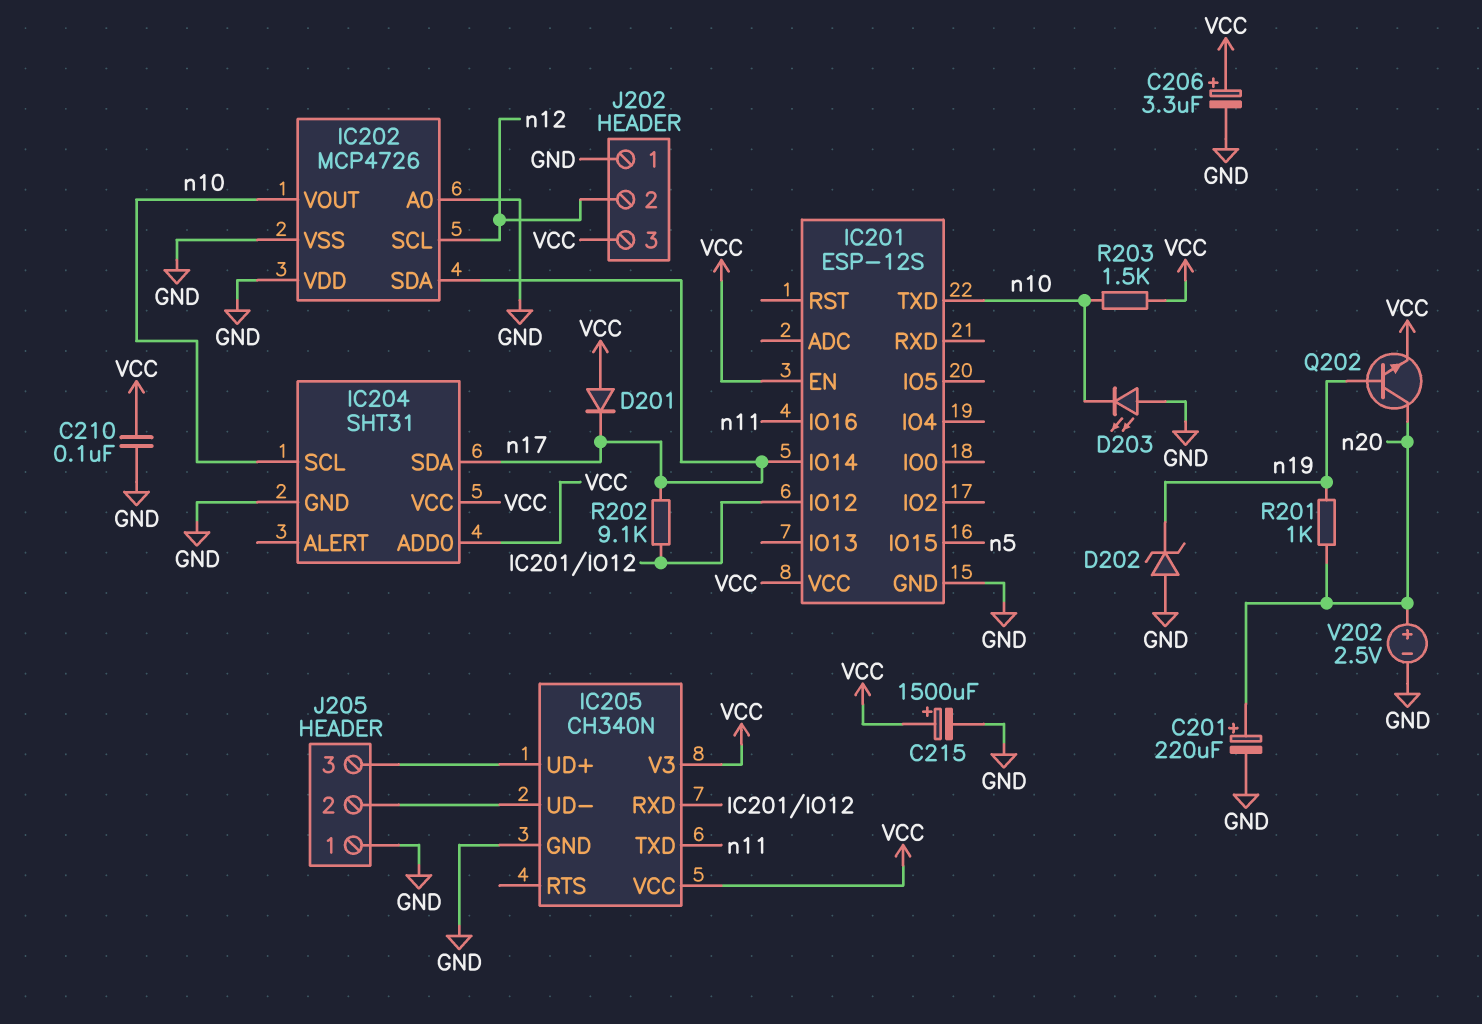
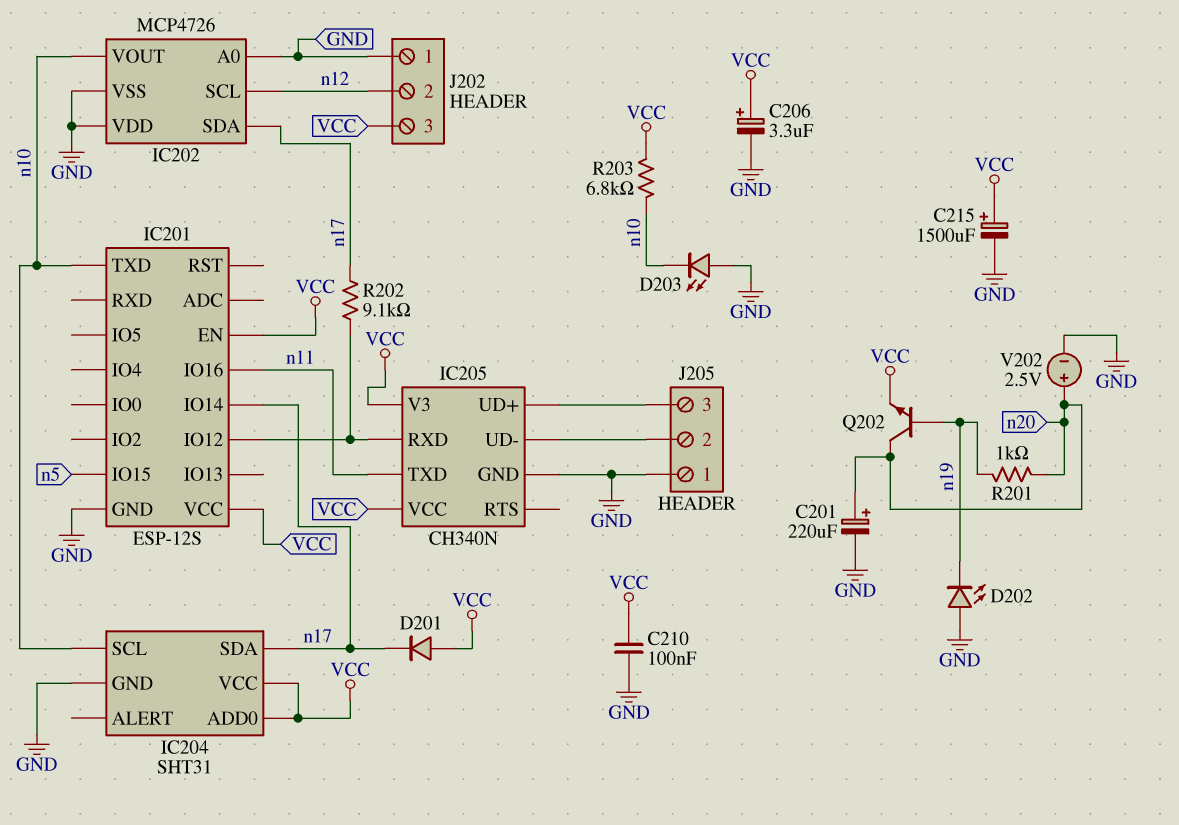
D202: zener (A GND, K n19) -> LED (A GND, K n19)
R203: 1.5k (VCC, n10) -> 6.8k (VCC, n10)

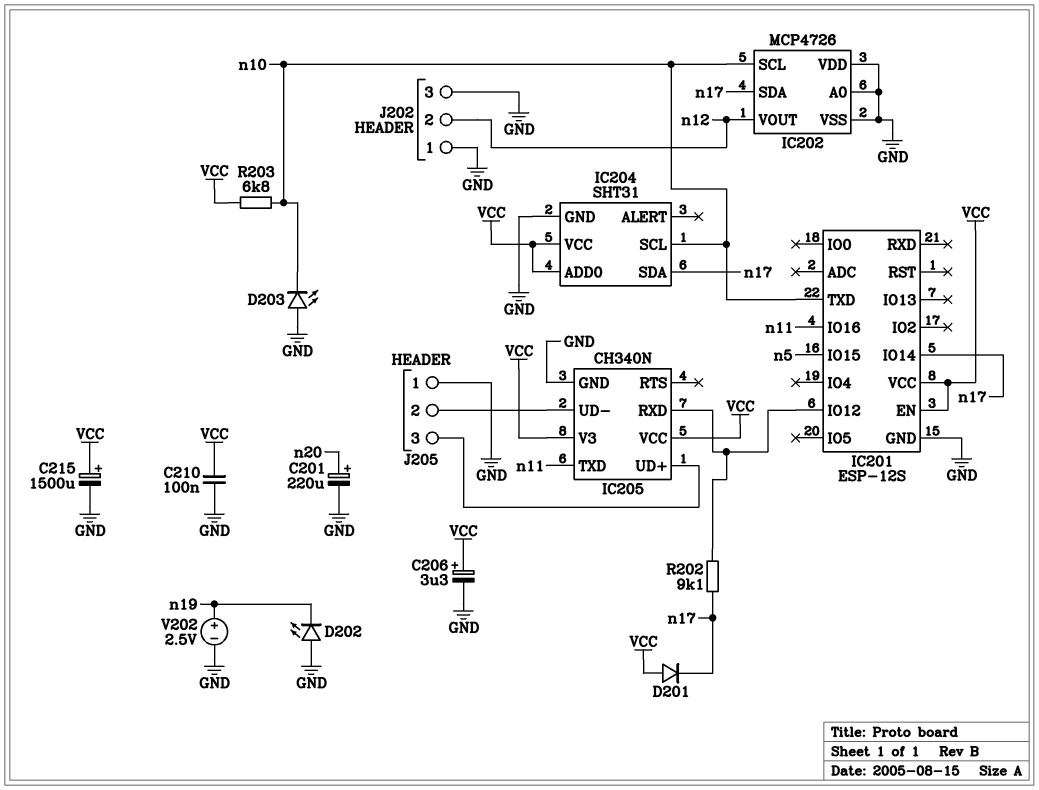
IC202 pin SCL: n12 -> n10
IC202 pin VOUT: n10 -> n12
J202 pin 3: VCC -> GND
Q202: NPN (B n19, C n20, E VCC) -> none
R201: 1k (n19, n20) -> none
V202: 2.5V (plus n20, minus GND) -> 2.5V (plus n19, minus GND)

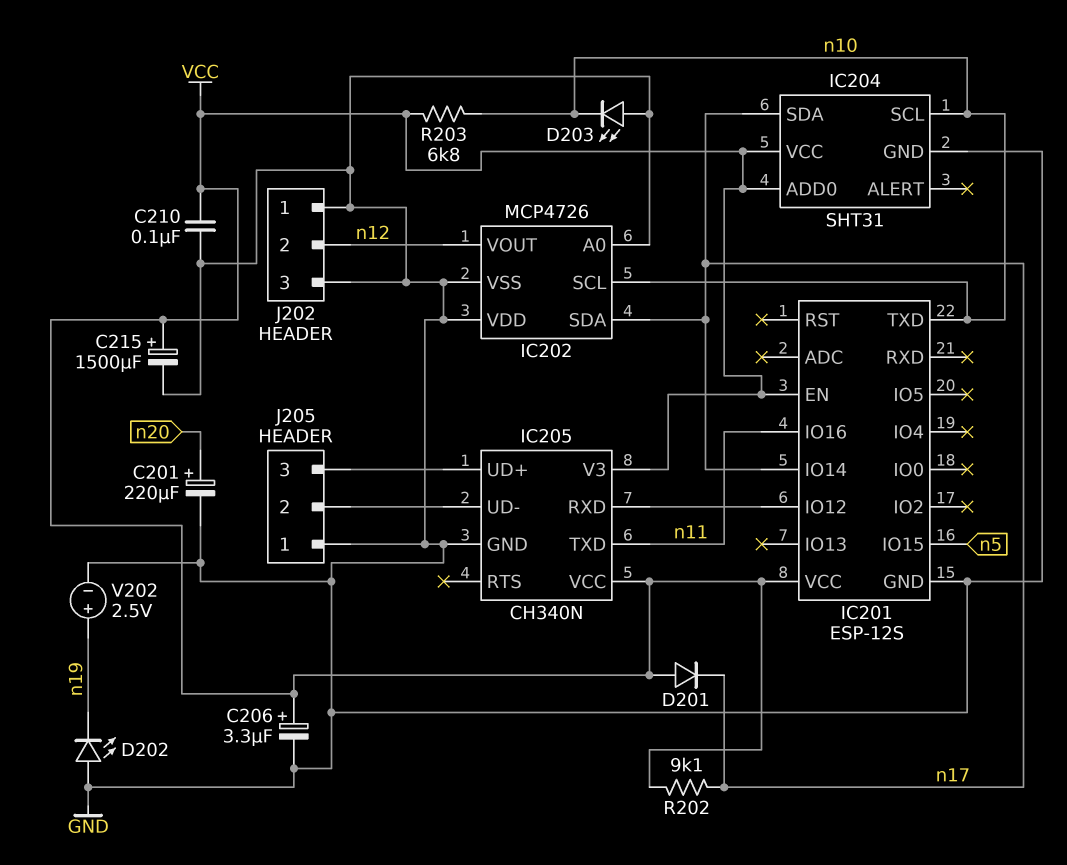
R202: 9.1k (IC201/IO12, n17) -> 9.1k (VCC, n17)

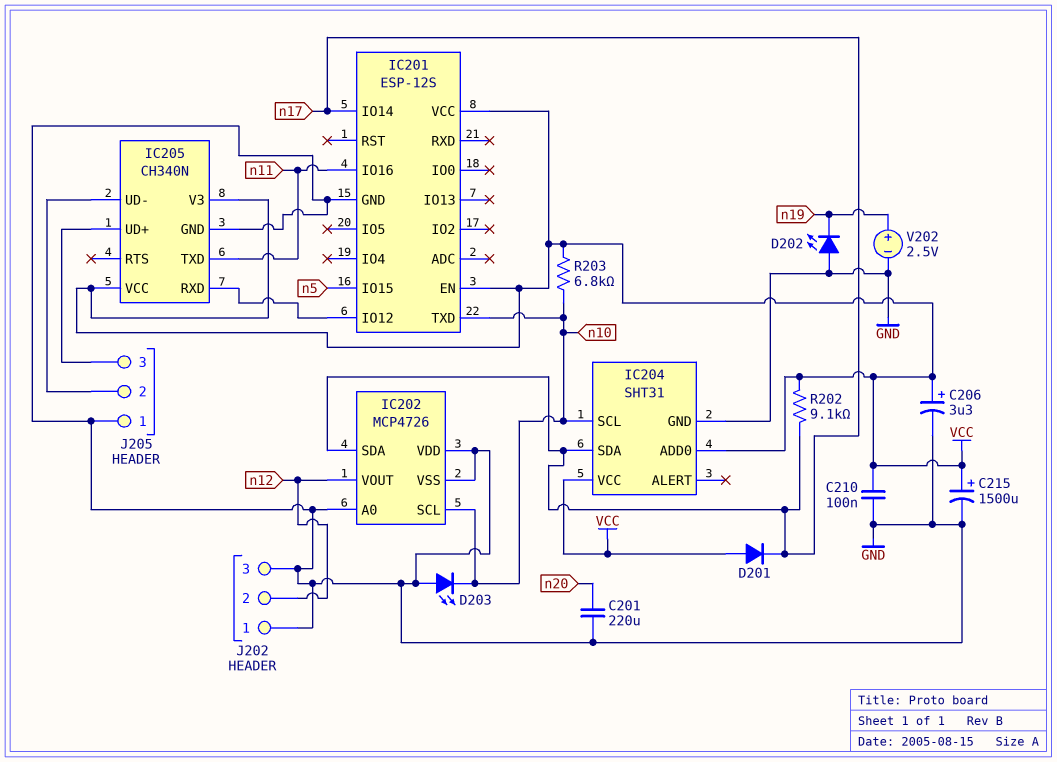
C201: 220uF (plus n20, minus GND) -> 220uF (GND, n20)

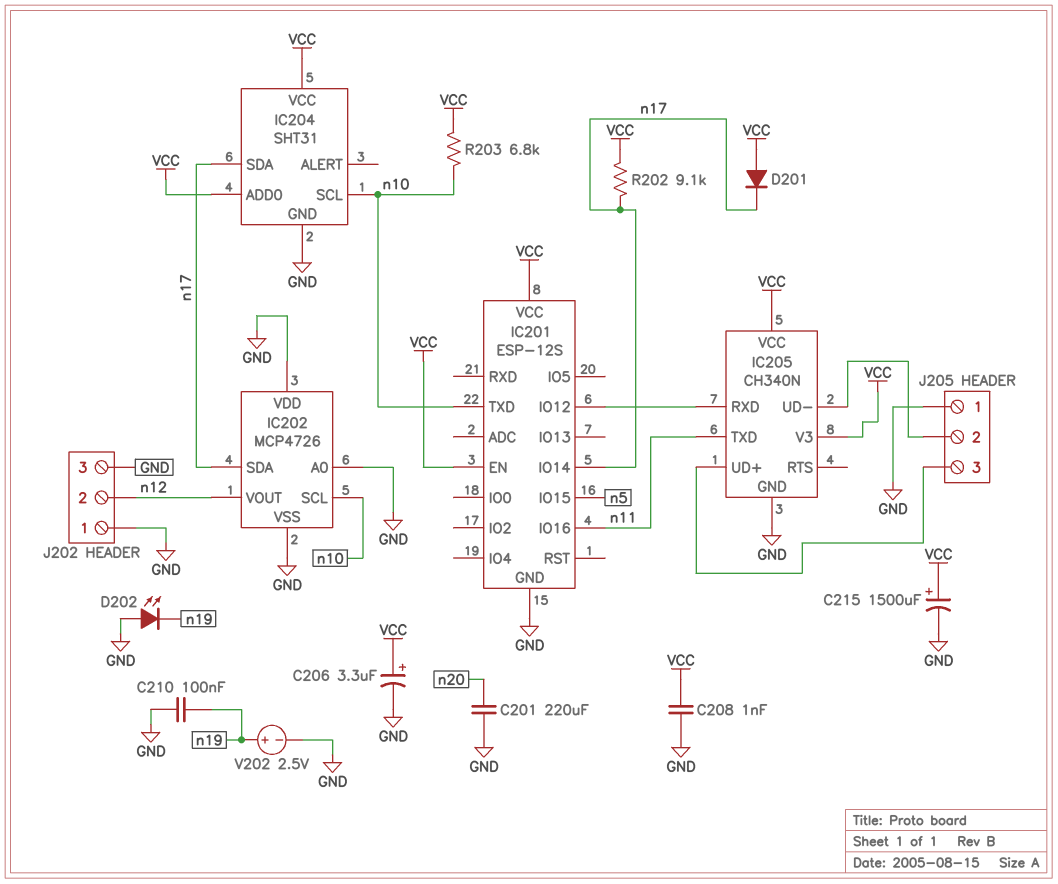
C208: none -> 1nF (GND, VCC)
C210: 100nF (GND, VCC) -> 100nF (GND, n19)
D203: LED (A GND, K n10) -> none

